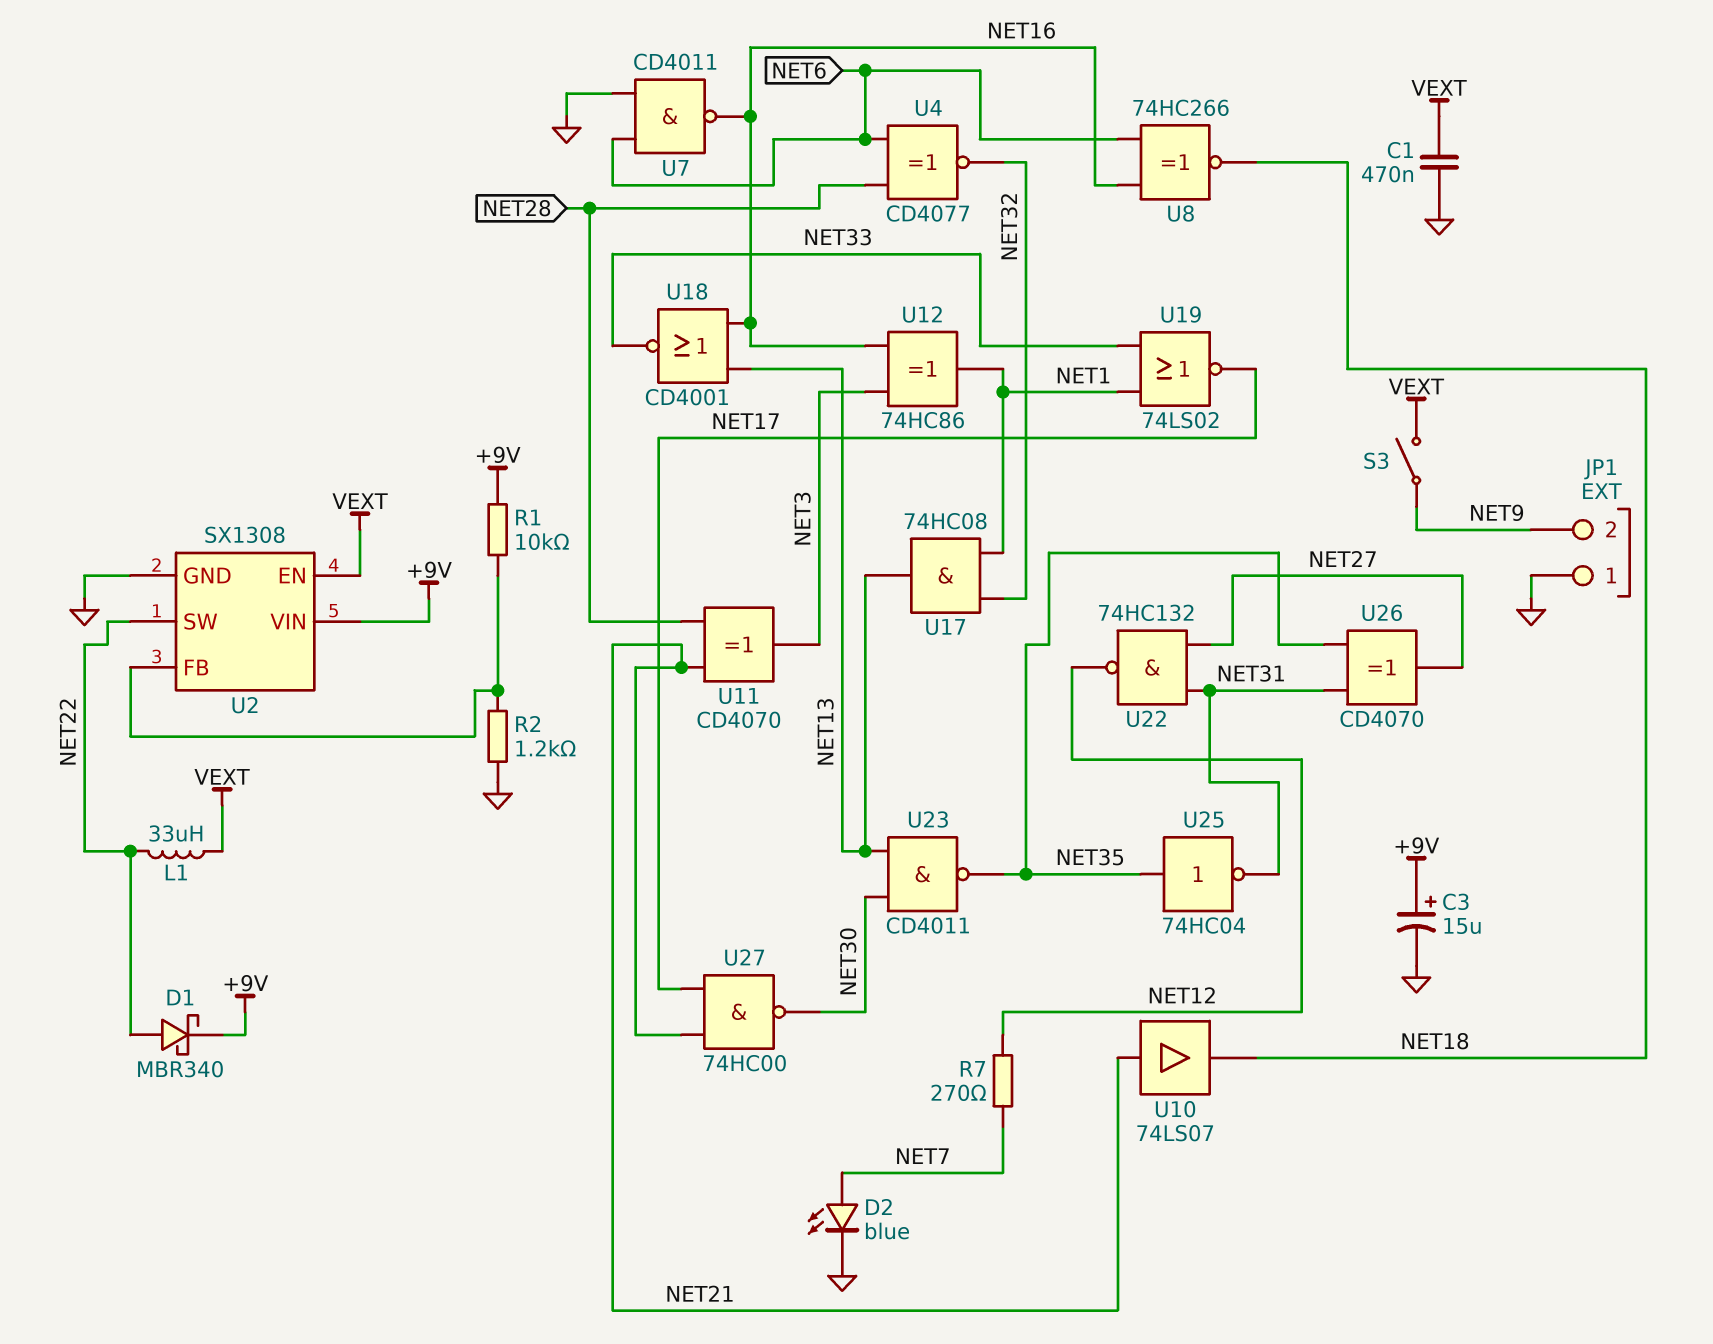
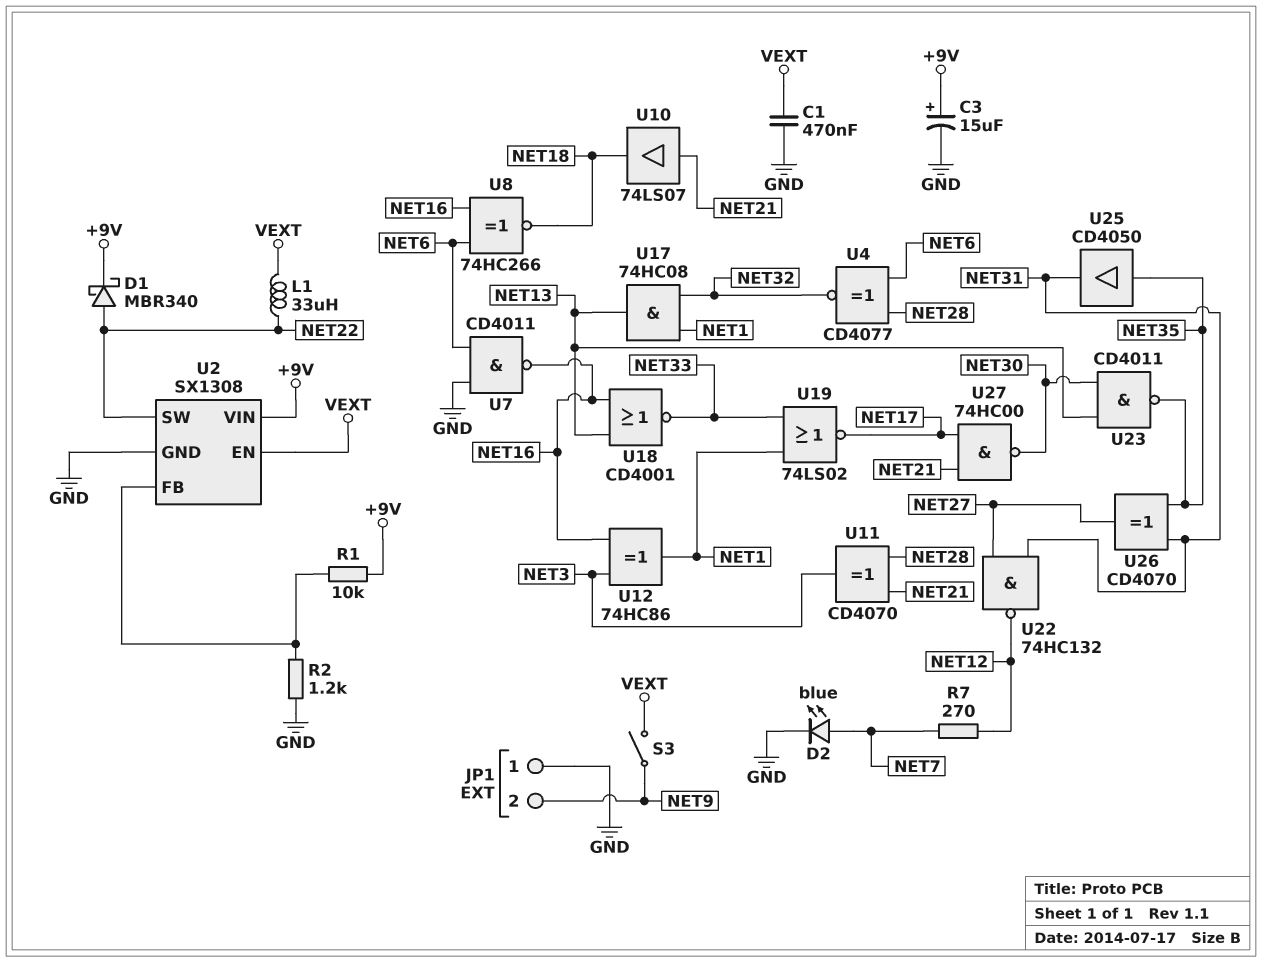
U25: NOT 74HC04 (in NET35, out NET31) -> buffer CD4050 (in NET35, out NET31)

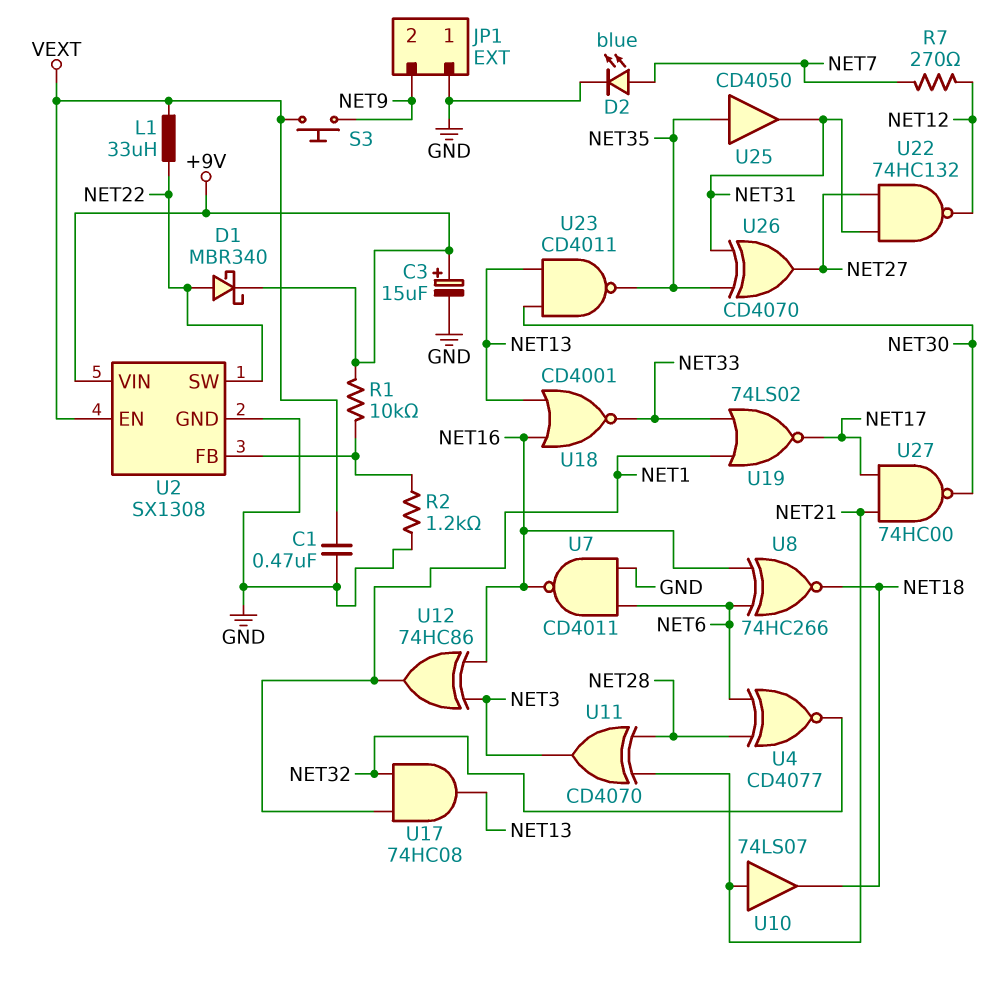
S3: switch (NET9, VEXT) -> button (NET9, VEXT)

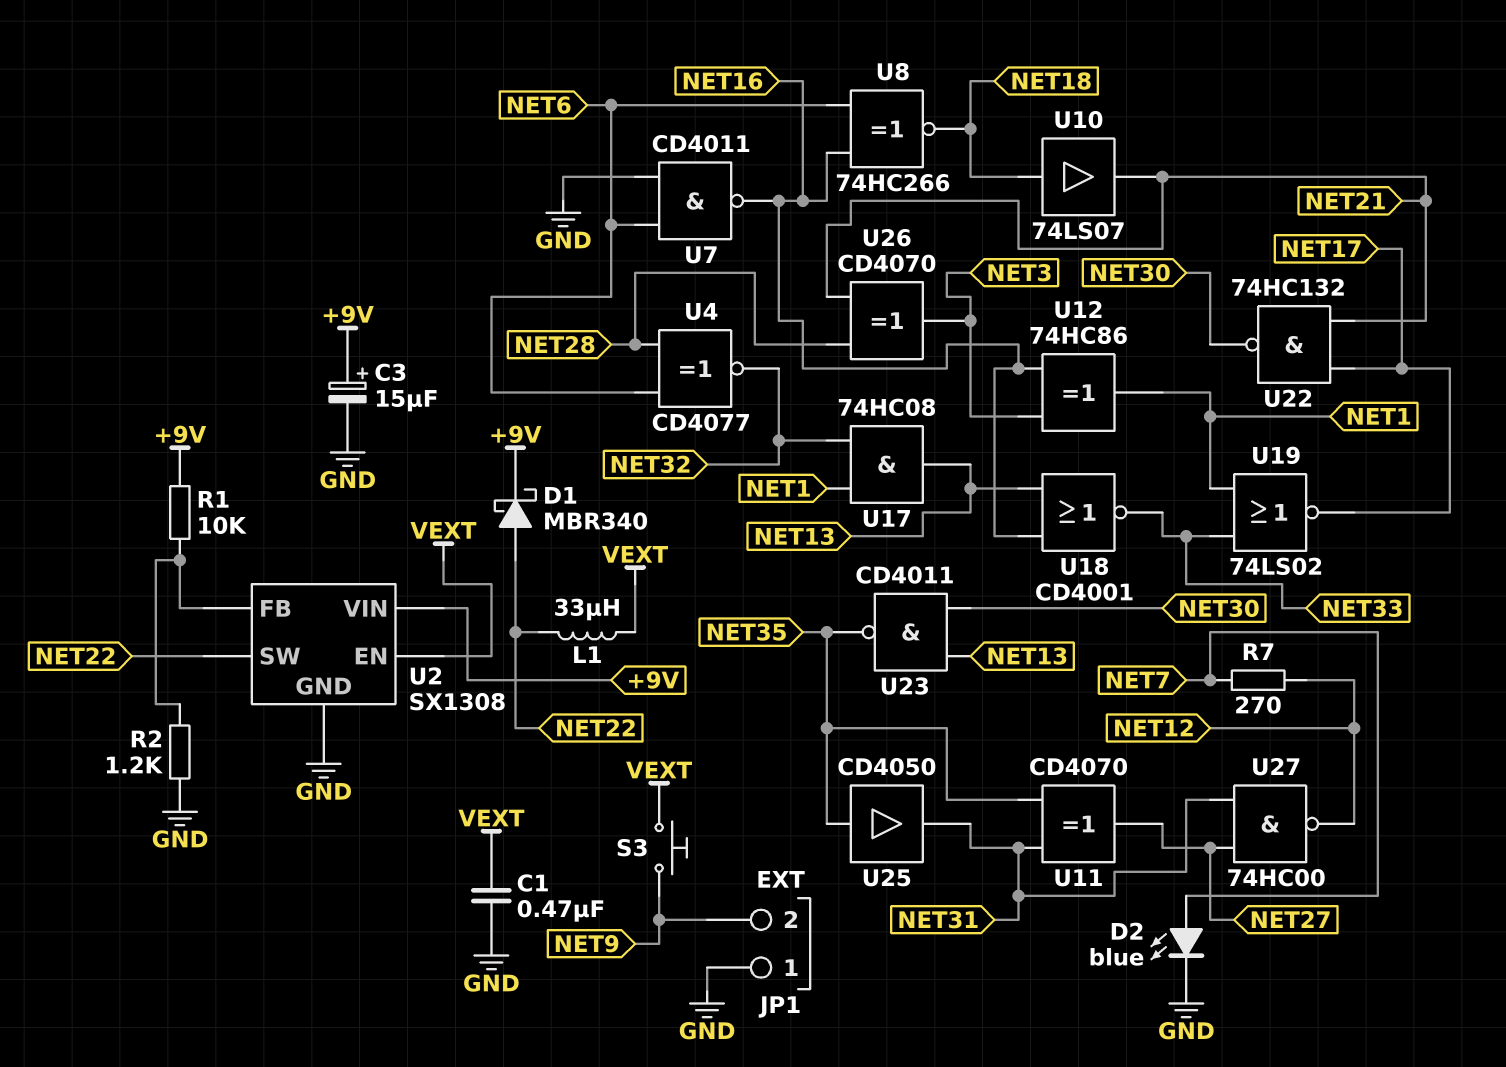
U10: buffer 74LS07 (in NET21, out NET18) -> buffer 74LS07 (in NET18, out NET21)
U11: XOR CD4070 (in NET21, in NET28, out NET3) -> XOR CD4070 (in NET31, in NET35, out NET27)
U22: NAND 74HC132 (in NET27, in NET31, out NET12) -> NAND 74HC132 (in NET17, in NET21, out NET30)
U26: XOR CD4070 (in NET31, in NET35, out NET27) -> XOR CD4070 (in NET21, in NET28, out NET3)
U27: NAND 74HC00 (in NET17, in NET21, out NET30) -> NAND 74HC00 (in NET27, in NET31, out NET12)

